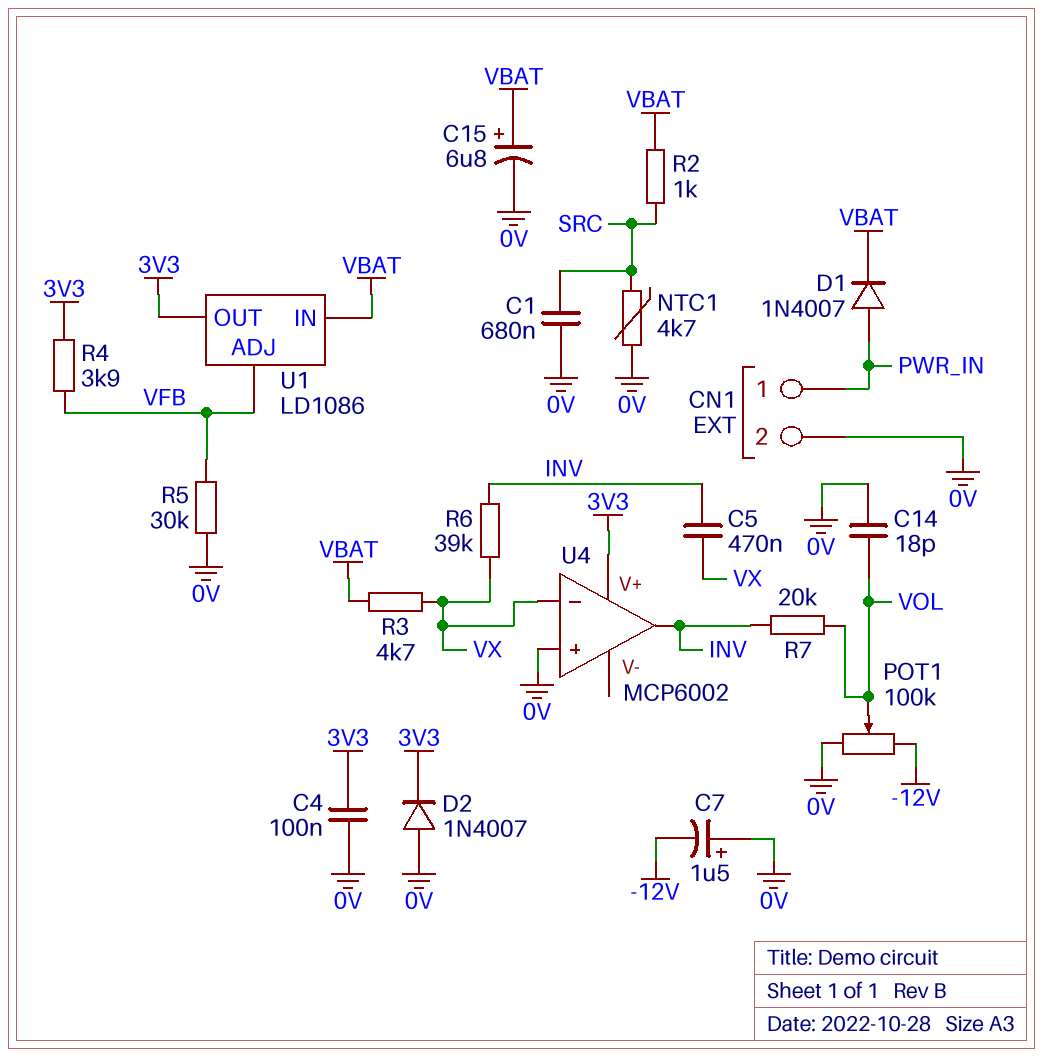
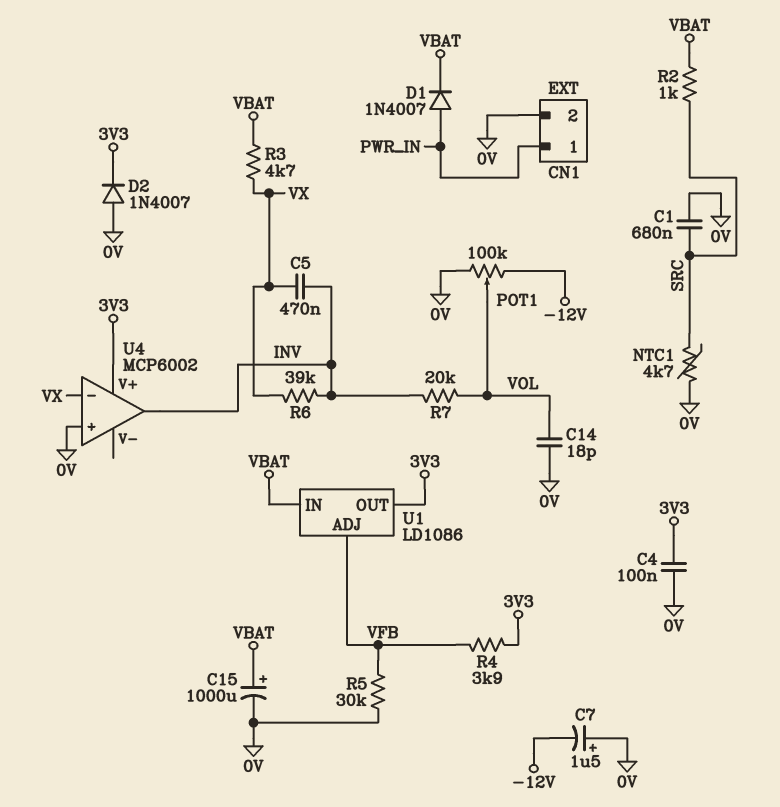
C15: 6.8uF (plus VBAT, minus 0V) -> 1000uF (plus VBAT, minus 0V)

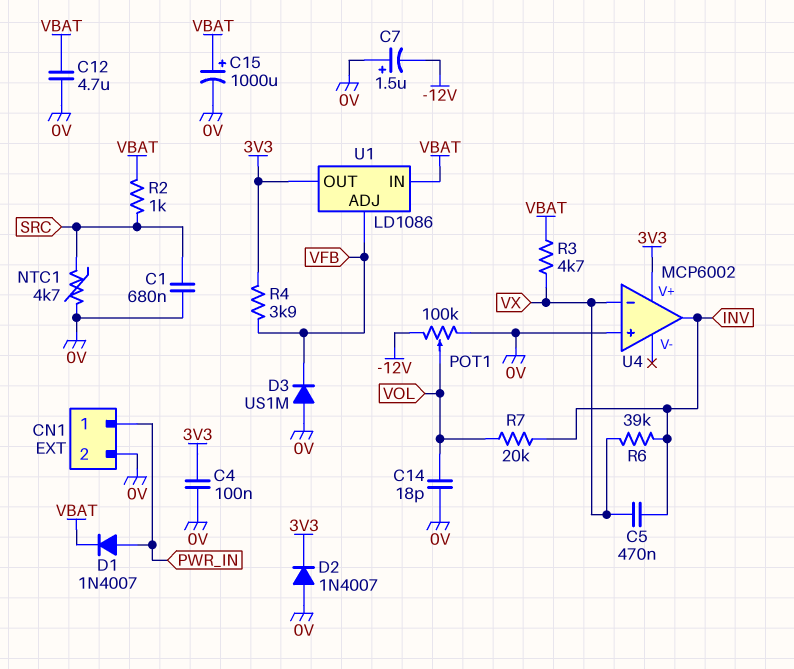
C12: none -> 4.7uF (0V, VBAT)
D3: none -> diode US1M (A 0V, K VFB)
R5: 30k (0V, VFB) -> none

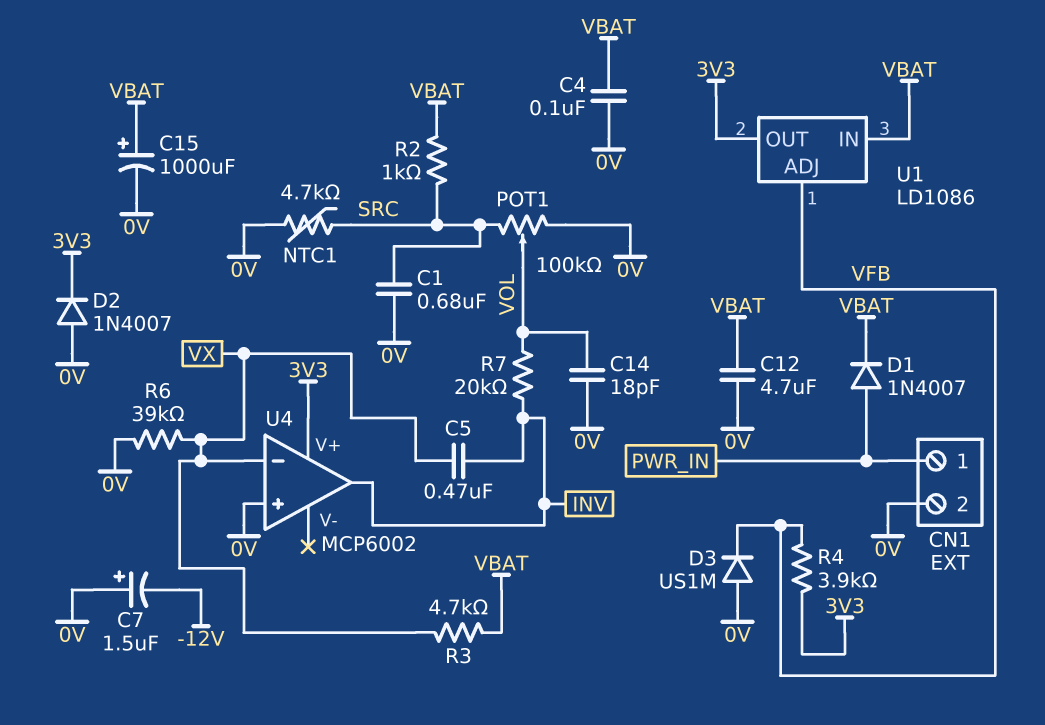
C4: 100nF (0V, 3V3) -> 100nF (0V, VBAT)
POT1: 100k (-12V, 0V, wiper VOL) -> 100k (0V, SRC, wiper VOL)
R6: 39k (INV, VX) -> 39k (0V, VX)

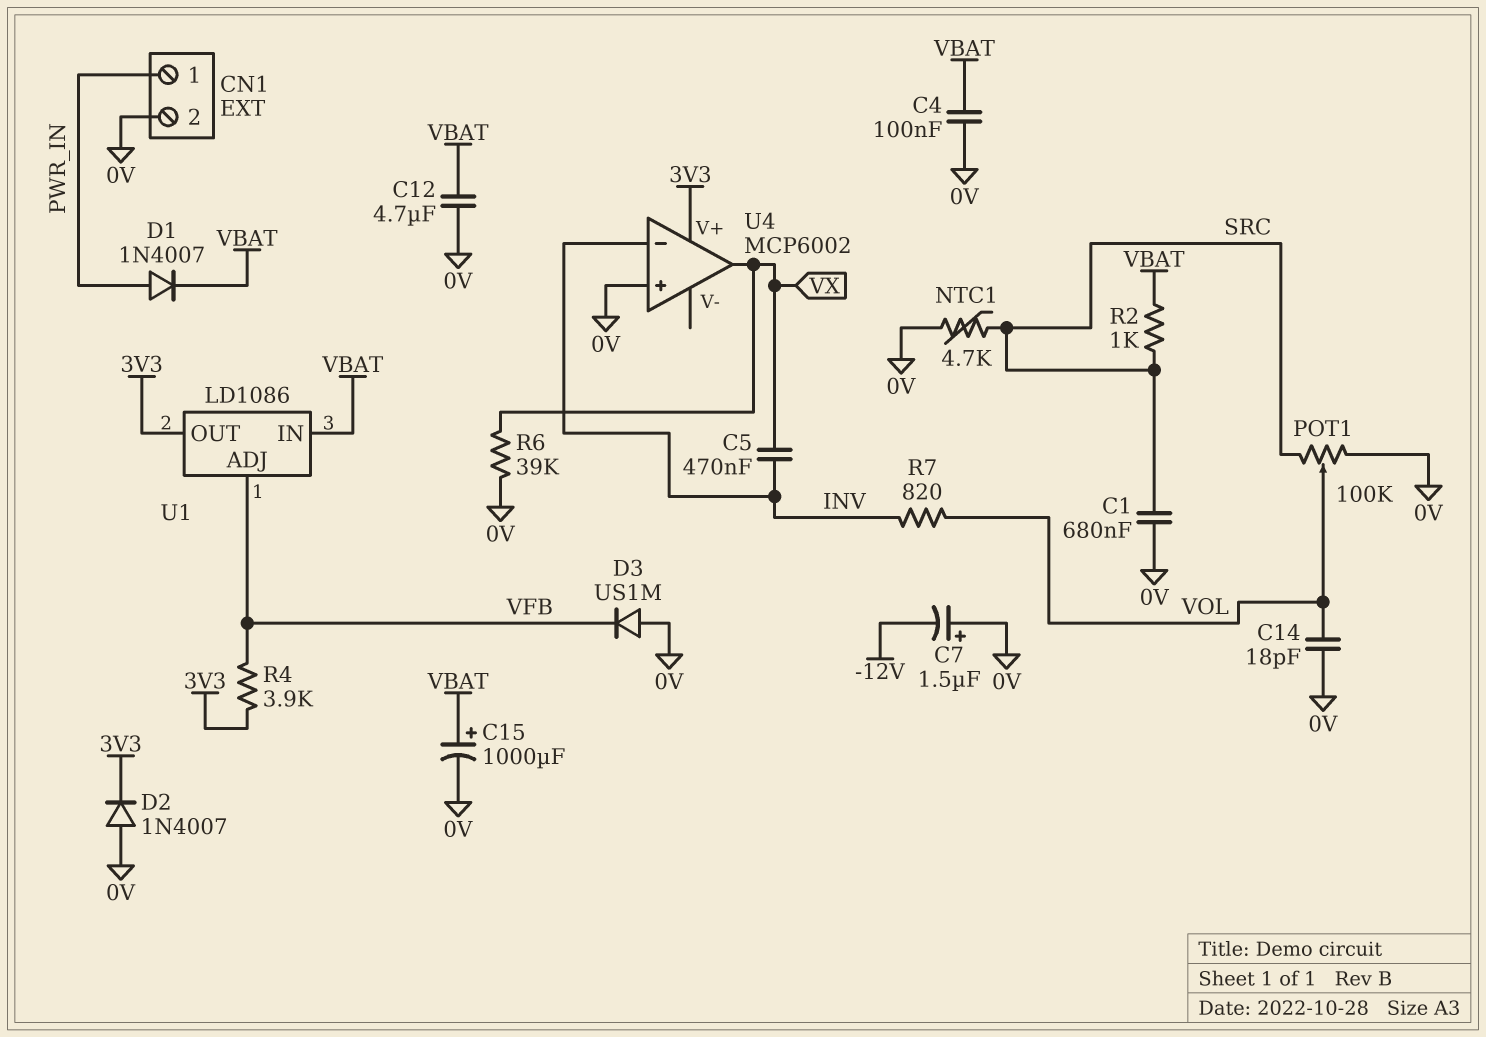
R3: 4.7k (VBAT, VX) -> none
R7: 20k (INV, VOL) -> 820 (INV, VOL)
U4 pin in-: VX -> INV
U4 pin out: INV -> VX

